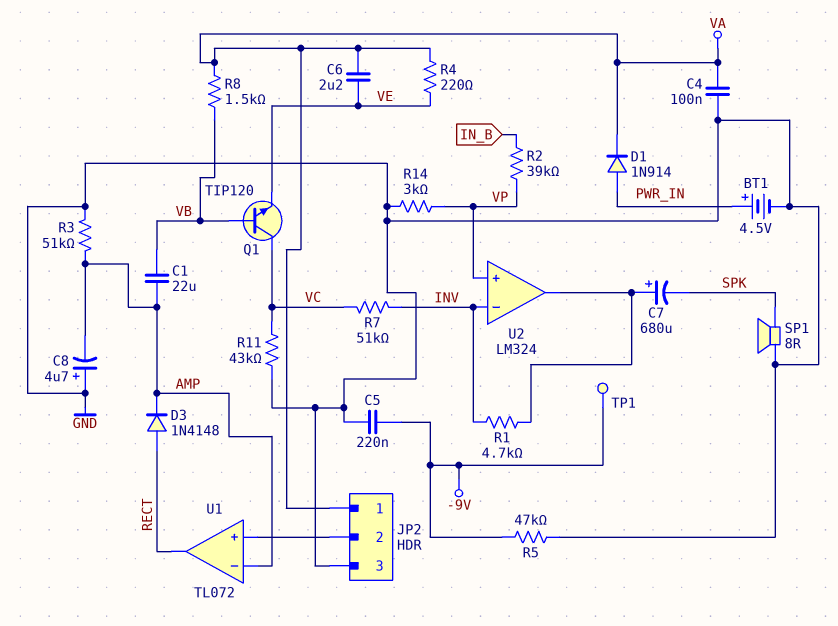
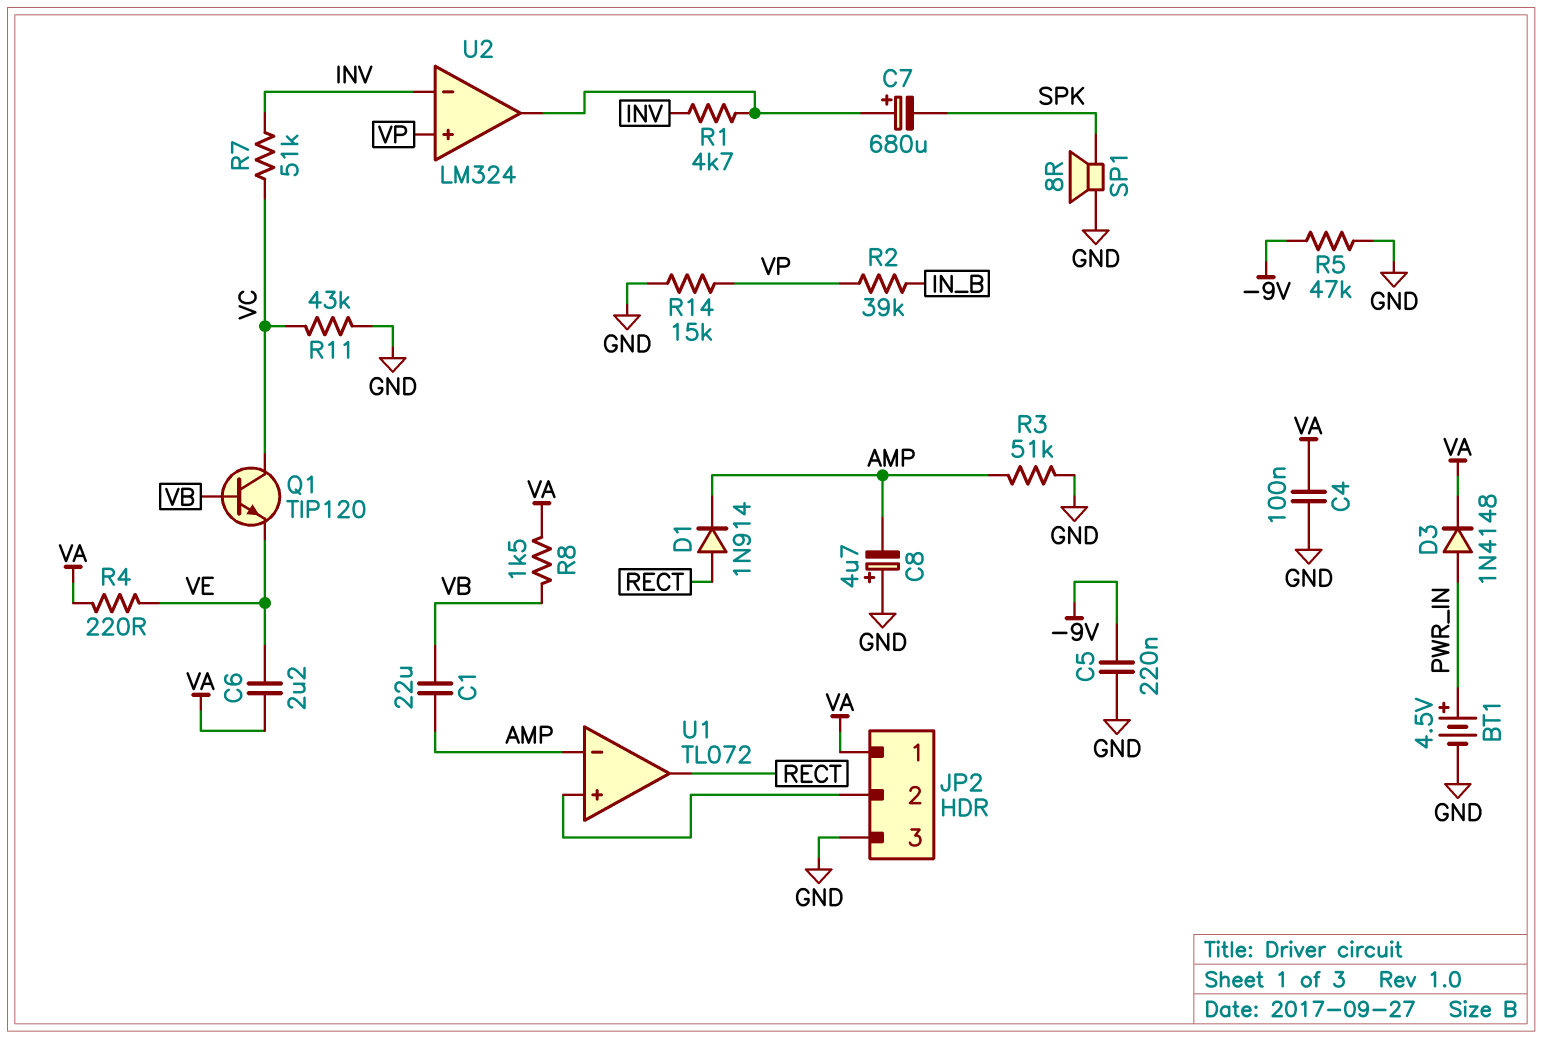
D1: diode 1N914 (A PWR_IN, K VA) -> diode 1N914 (A RECT, K AMP)
D3: diode 1N4148 (A RECT, K AMP) -> diode 1N4148 (A PWR_IN, K VA)
R14: 3k (GND, VP) -> 15k (GND, VP)
TP1: test point (-9V) -> none

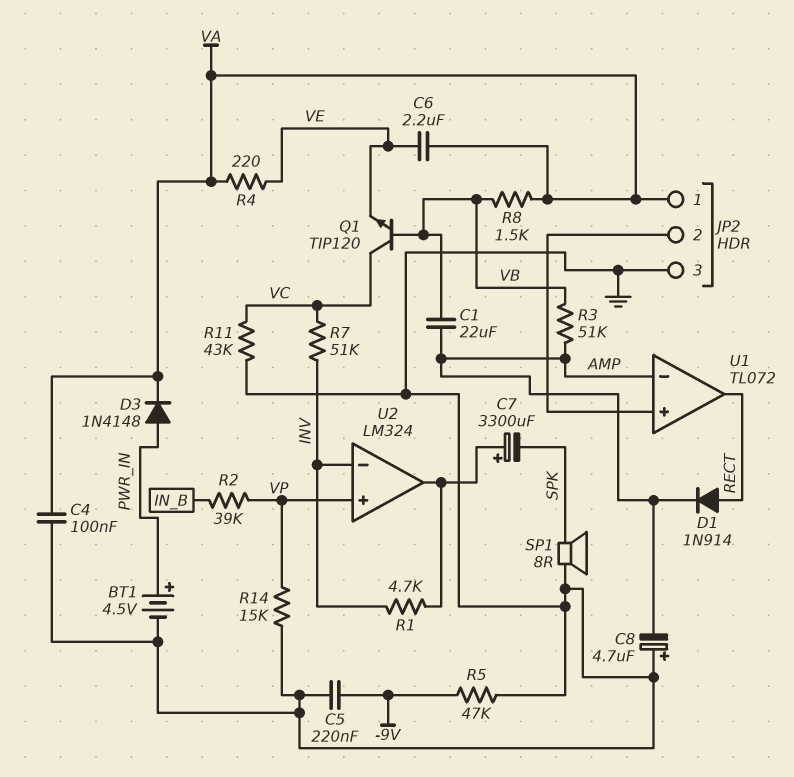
C7: 680uF (plus U2/out, minus SPK) -> 3300uF (plus U2/out, minus SPK)
R3: 51k (AMP, GND) -> 51k (AMP, VB)

